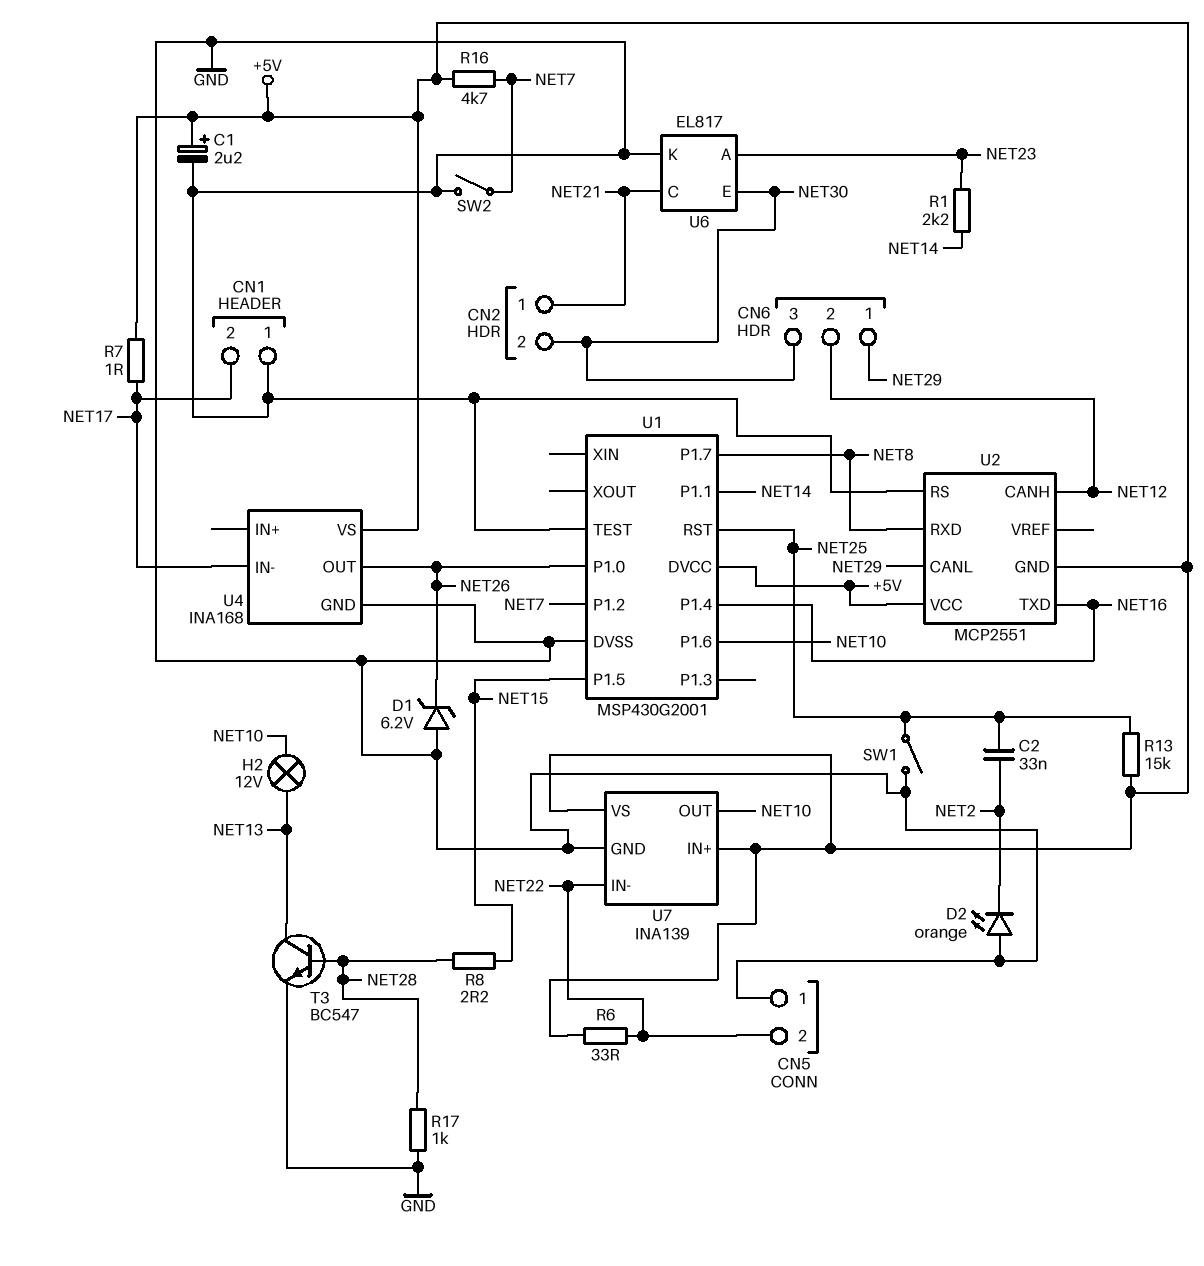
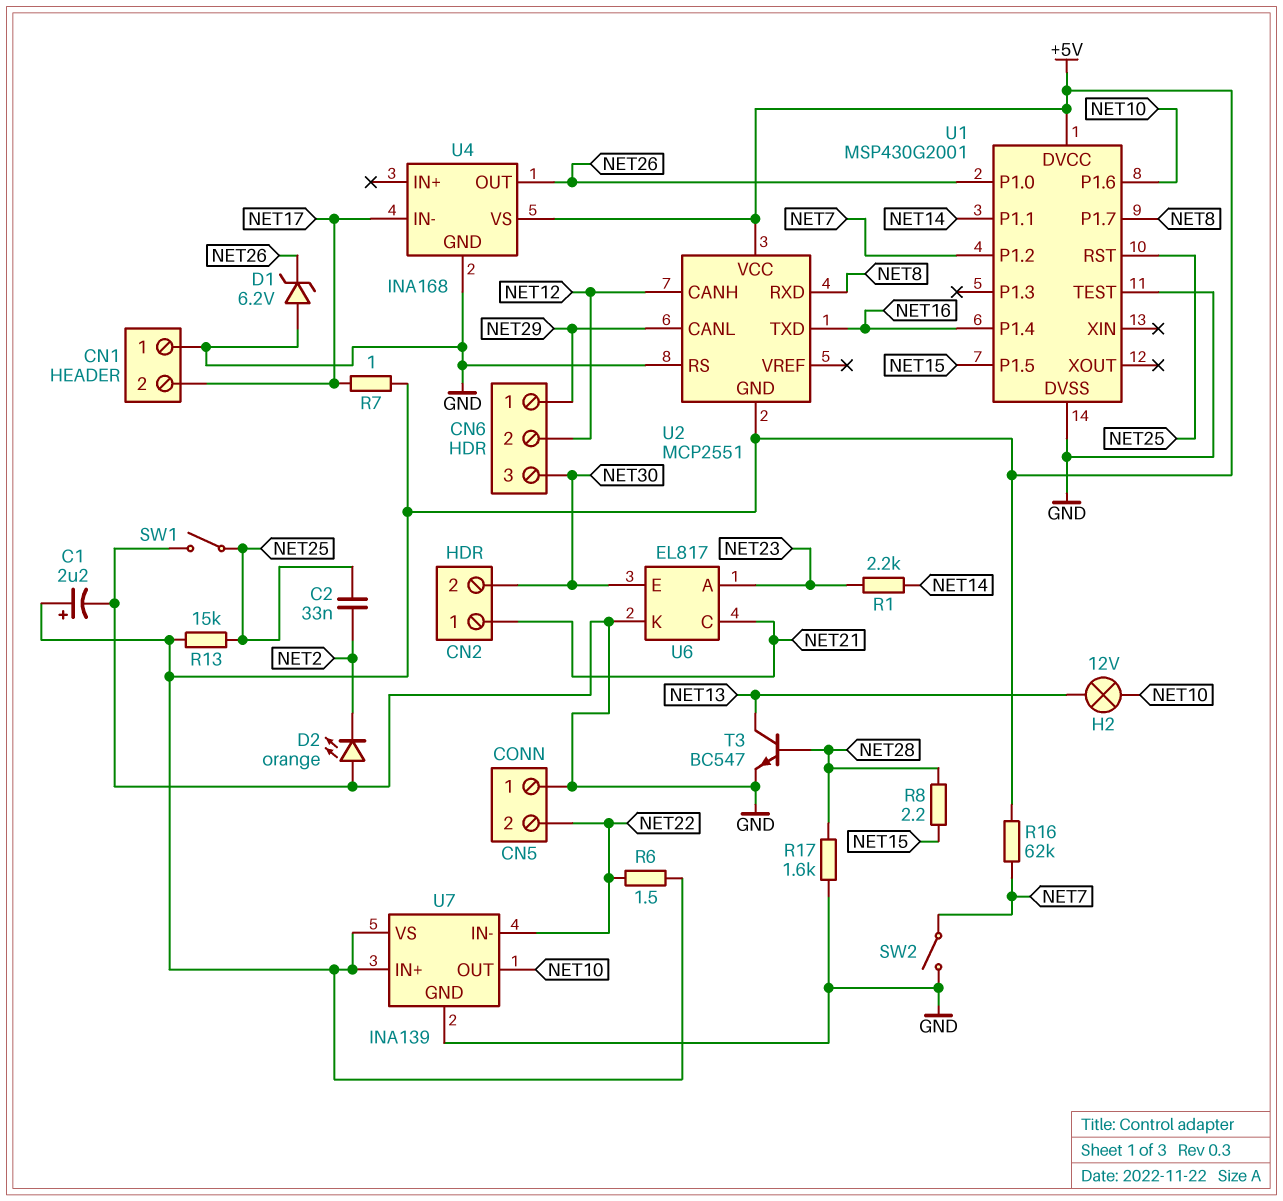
R6: 33 (+5V, NET22) -> 1.5 (+5V, NET22)
R16: 4.7k (+5V, NET7) -> 62k (+5V, NET7)
R17: 1k (GND, NET28) -> 1.6k (GND, NET28)

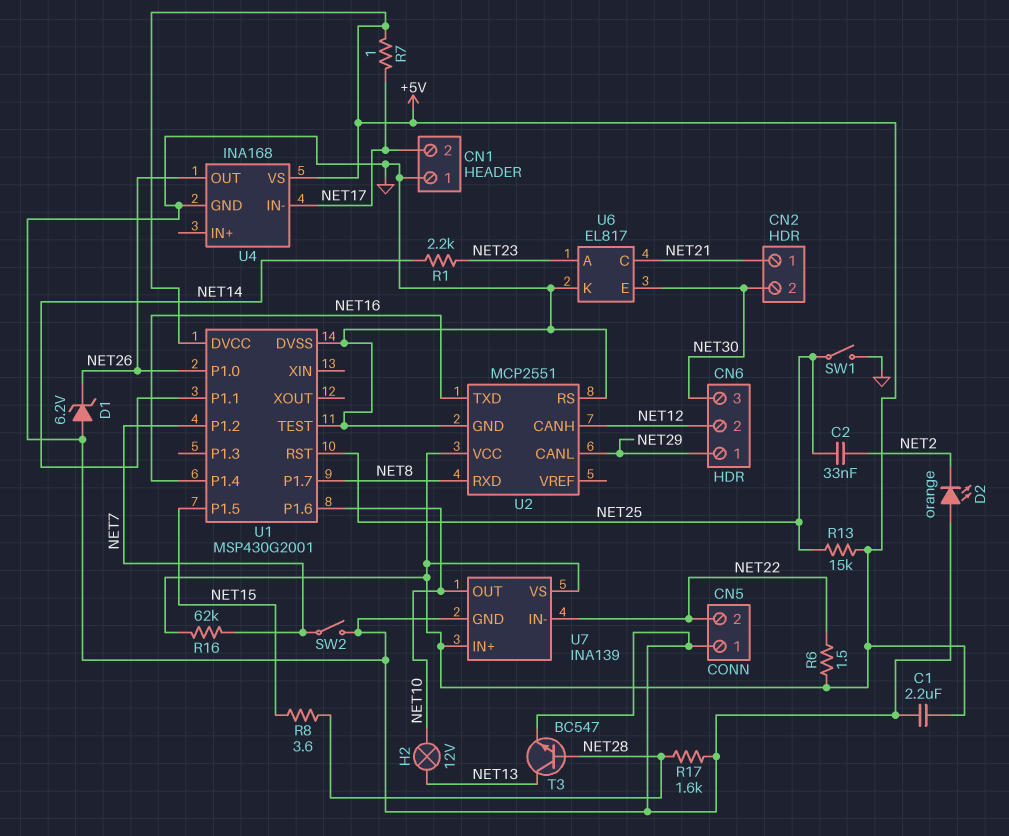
C1: 2.2uF (plus +5V, minus GND) -> 2.2uF (+5V, GND)
R8: 2.2 (NET15, NET28) -> 3.6 (NET15, NET28)
U2 pin GND: +5V -> GND

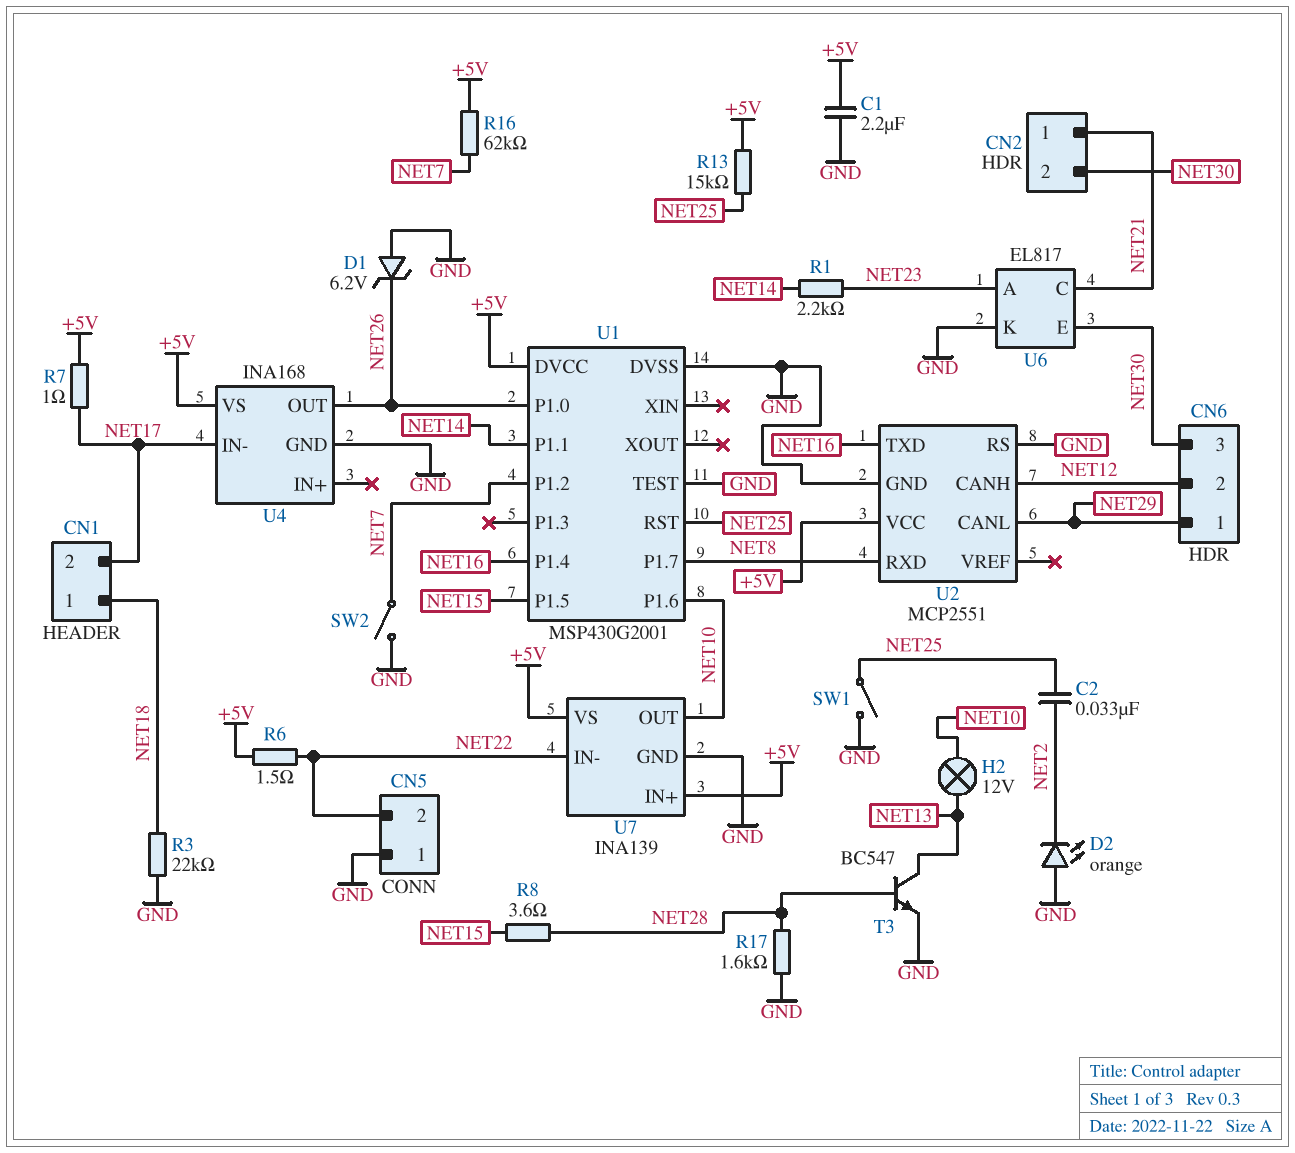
CN1 pin 1: GND -> NET18
R3: none -> 22k (GND, NET18)

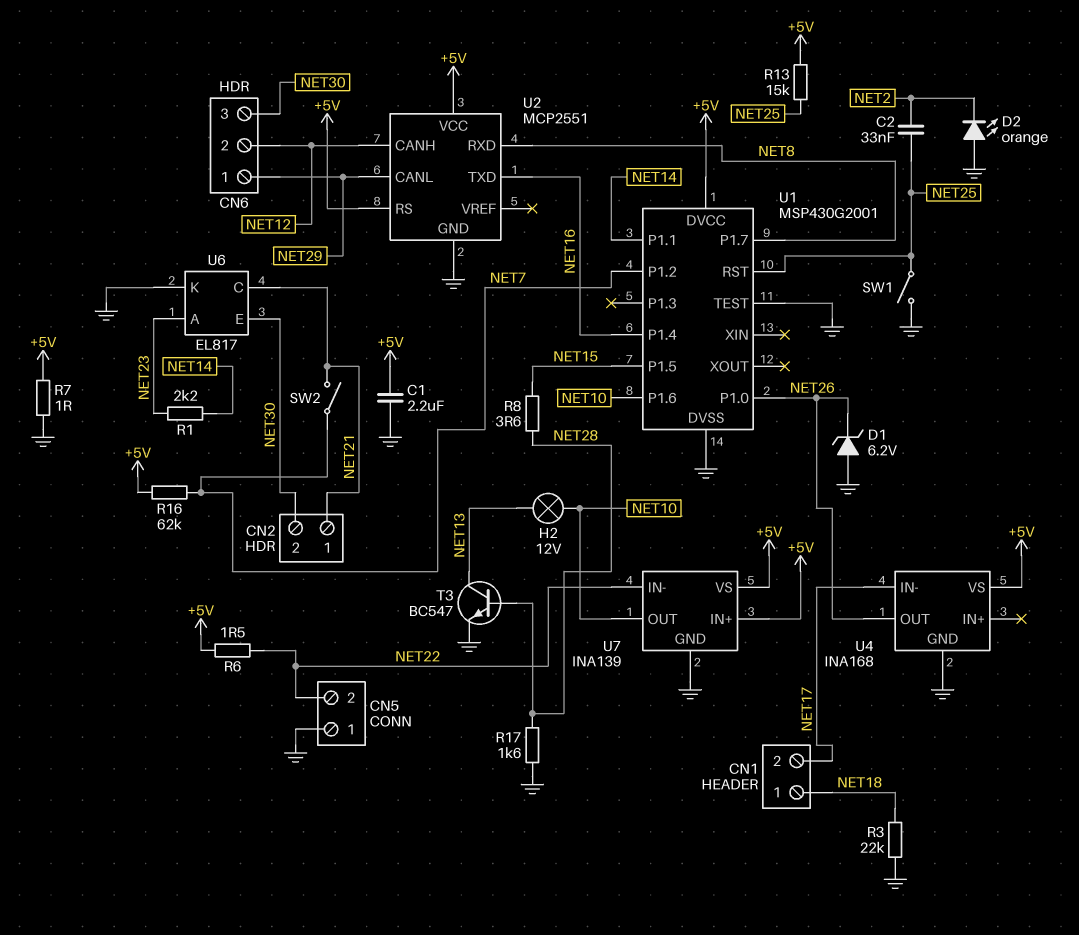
R7: 1 (+5V, NET17) -> 1 (+5V, GND)
SW2: switch (GND, NET7) -> switch (NET7, NET21)
U2 pin RS: GND -> +5V

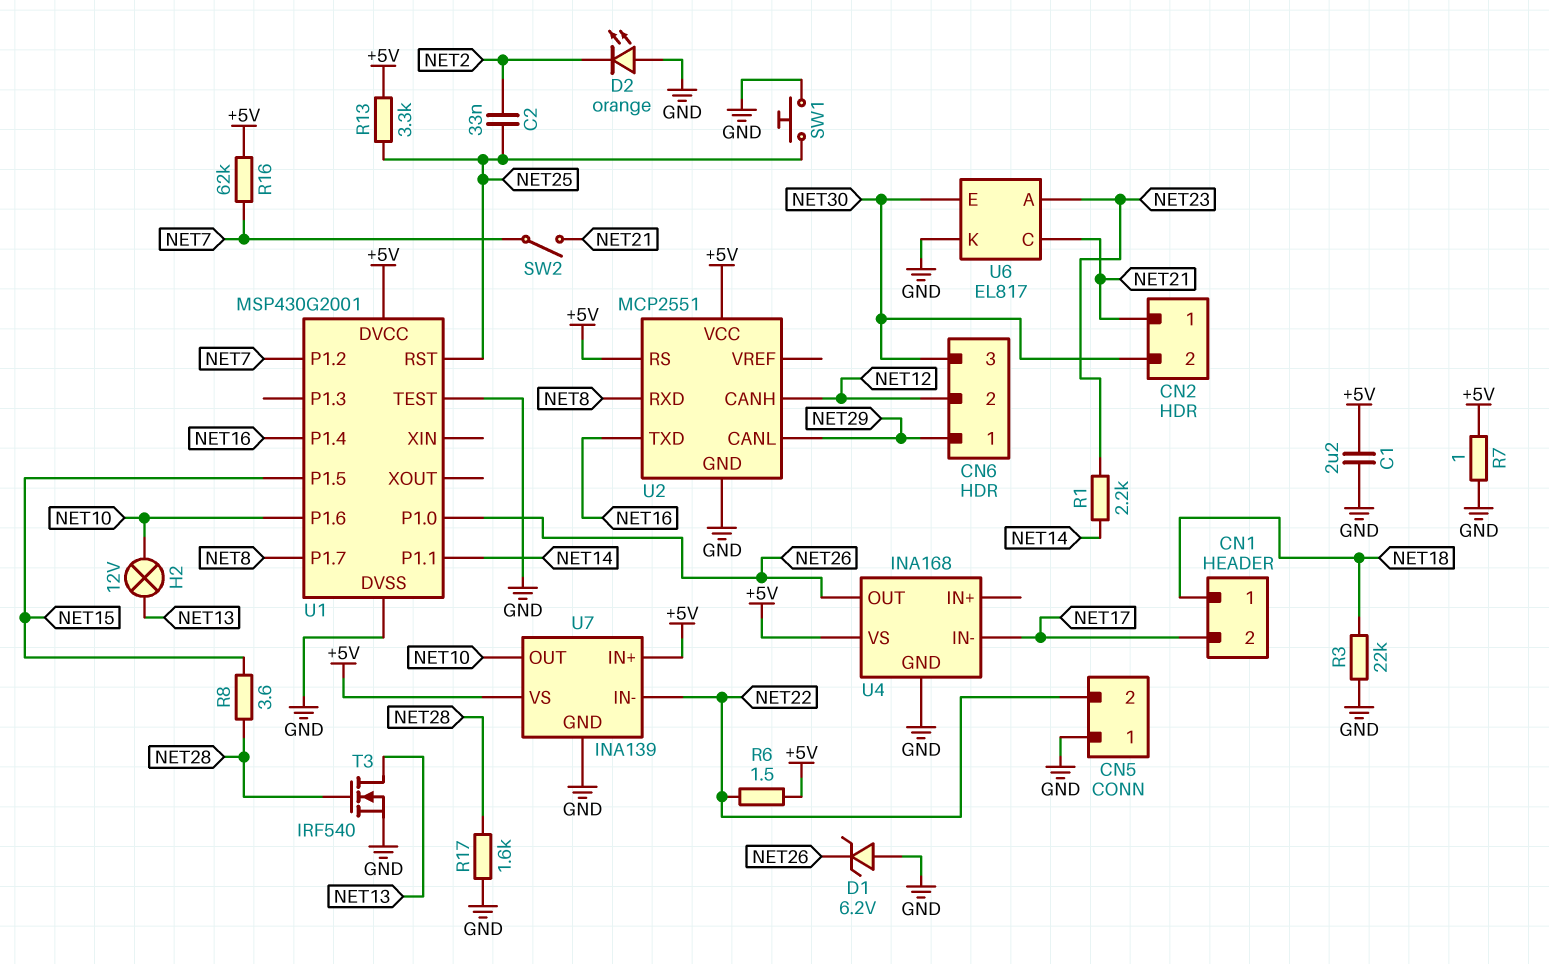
R13: 15k (+5V, NET25) -> 3.3k (+5V, NET25)
SW1: switch (GND, NET25) -> button (GND, NET25)
T3: NPN BC547 (B NET28, C NET13, E GND) -> NMOS IRF540 (G NET28, D NET13, S GND)

